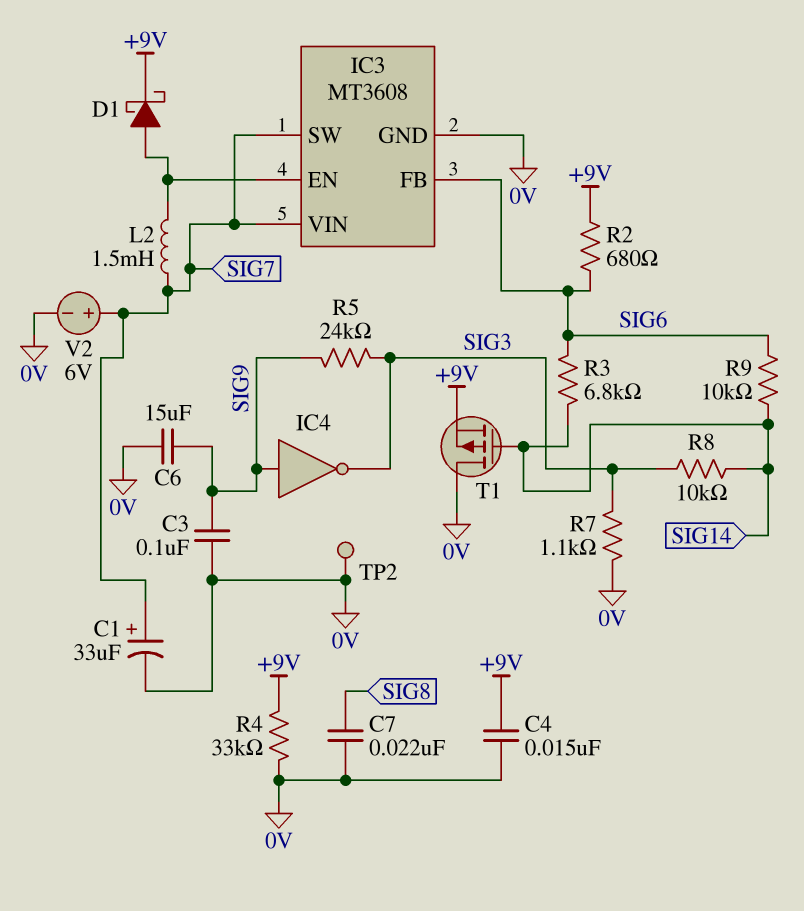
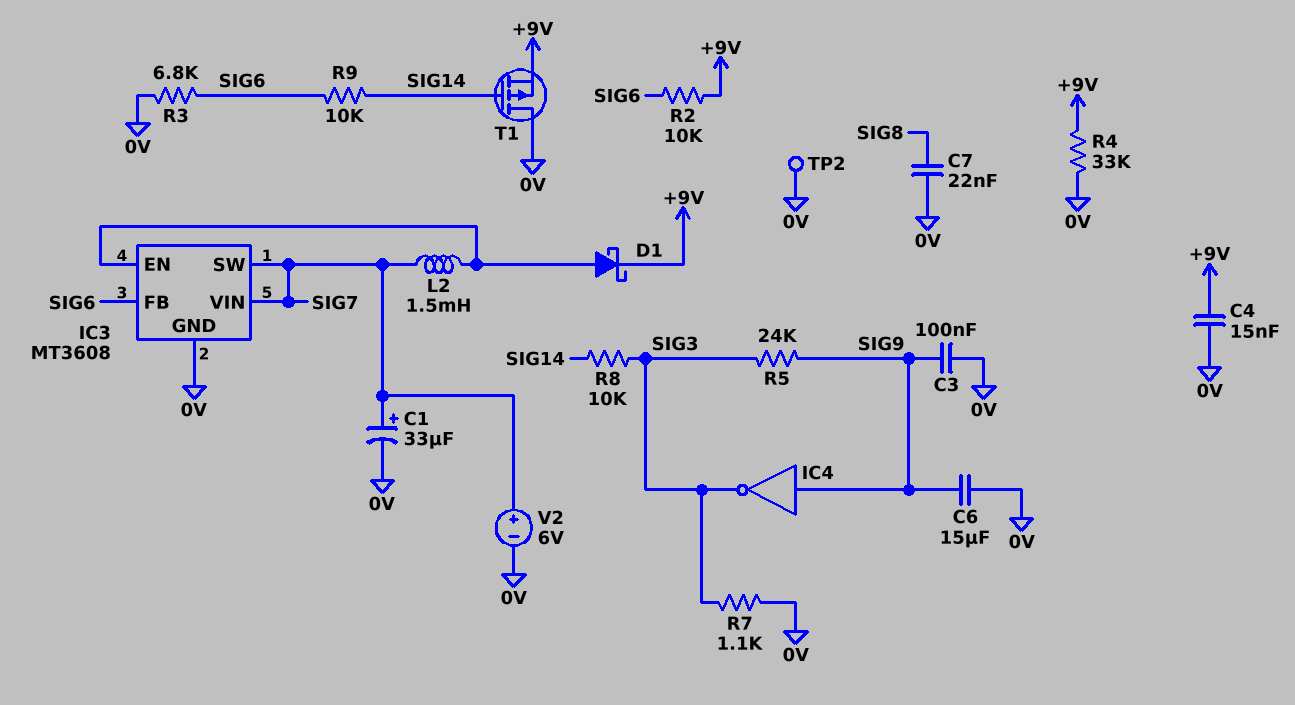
R2: 680 (+9V, SIG6) -> 10k (+9V, SIG6)
R3: 6.8k (SIG6, SIG14) -> 6.8k (0V, SIG6)

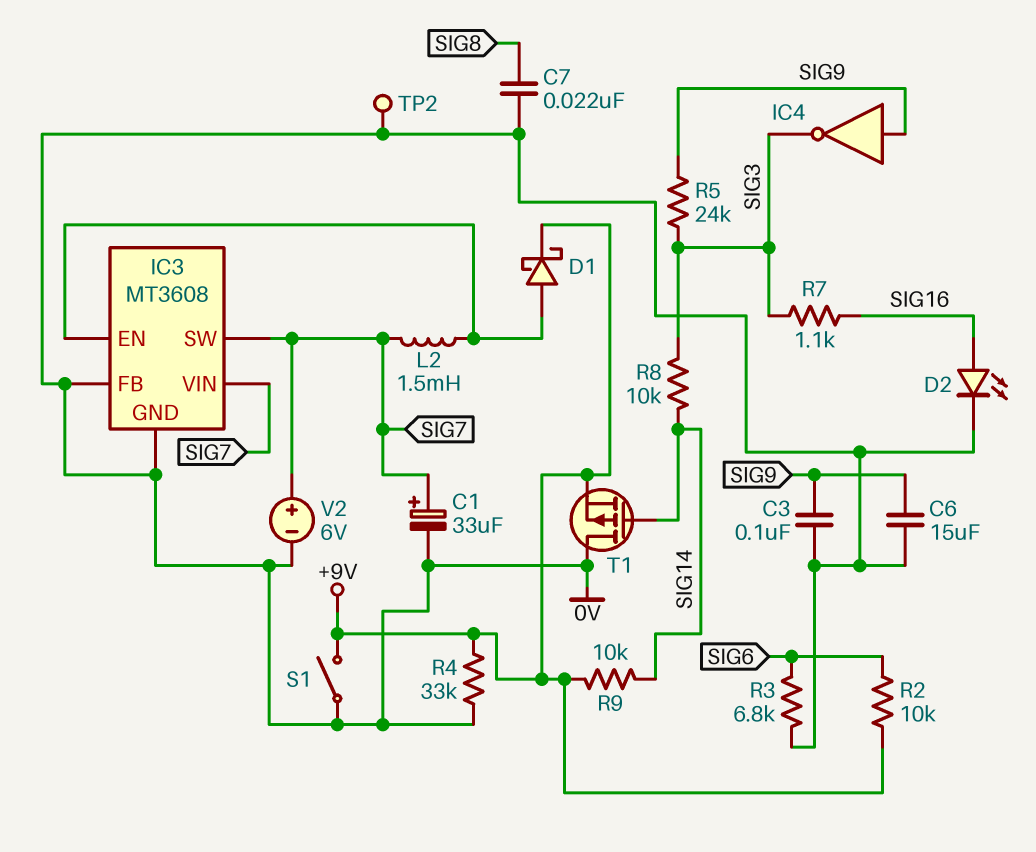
C4: 15nF (+9V, 0V) -> none
D2: none -> LED (A SIG16, K 0V)
IC3 pin FB: SIG6 -> 0V
R7: 1.1k (0V, SIG3) -> 1.1k (SIG3, SIG16)
R9: 10k (SIG6, SIG14) -> 10k (+9V, SIG14)
S1: none -> switch (+9V, 0V)

